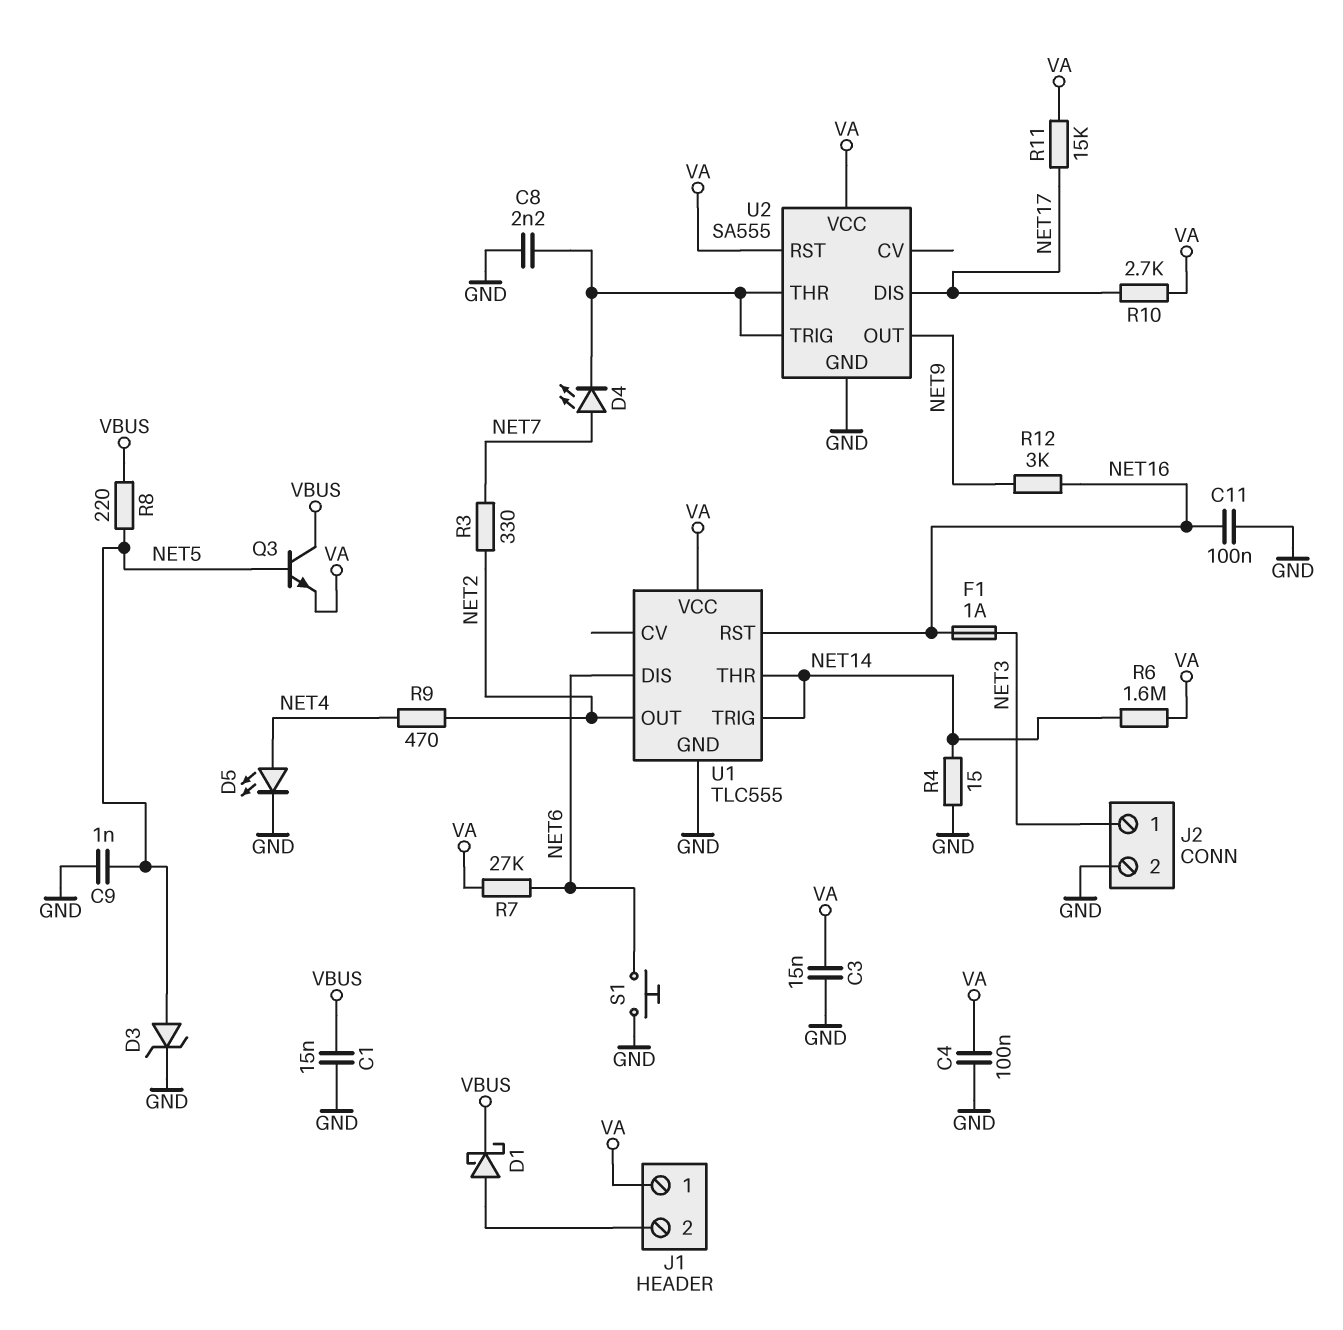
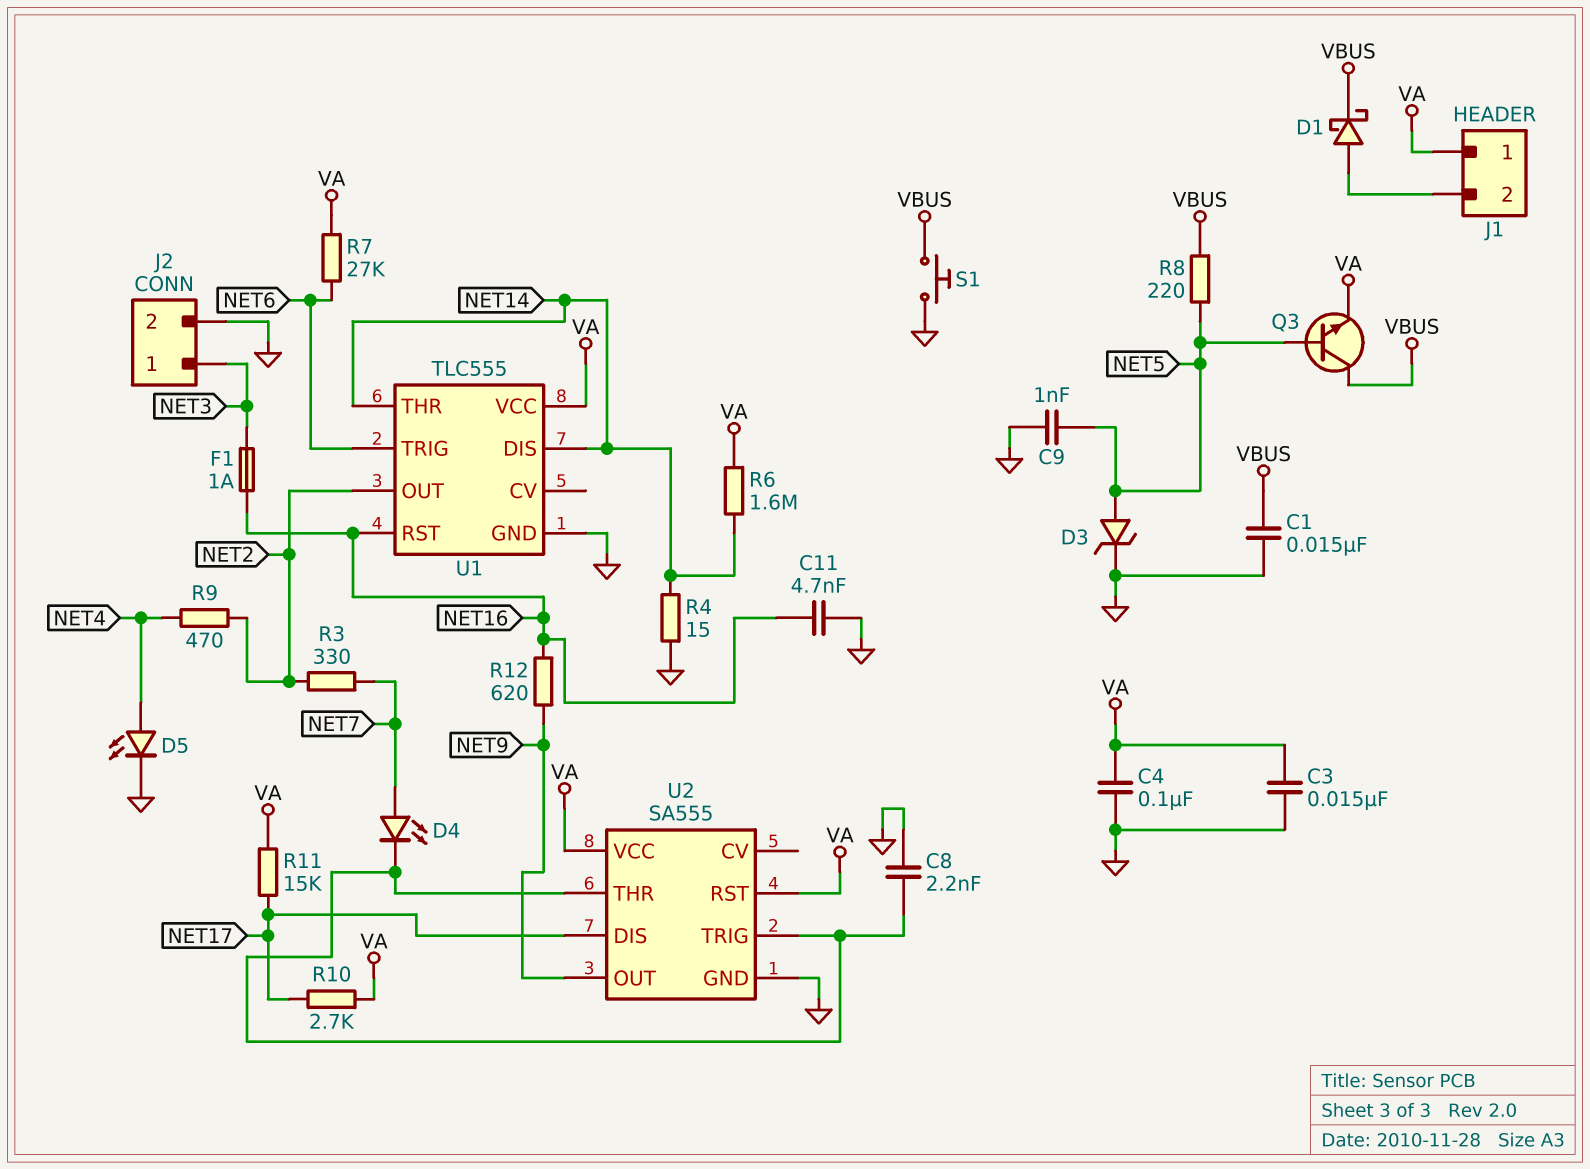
C11: 100nF (GND, NET16) -> 4.7nF (GND, NET16)
R12: 3k (NET9, NET16) -> 620 (NET9, NET16)
S1: button (GND, NET6) -> button (GND, VBUS)
U1 pin DIS: NET6 -> NET14
U1 pin TRIG: NET14 -> NET6

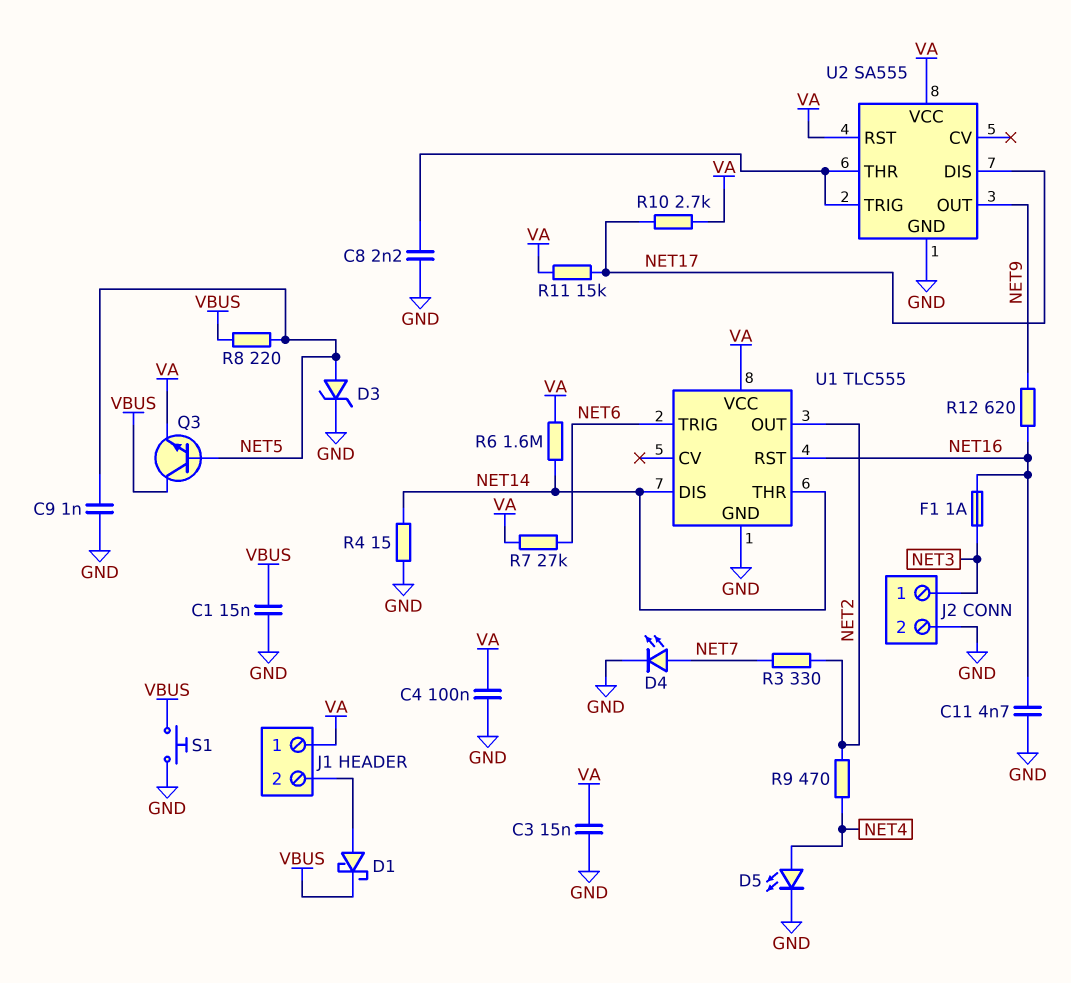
D4: LED (A NET7, K U2/THR) -> LED (A NET7, K GND)

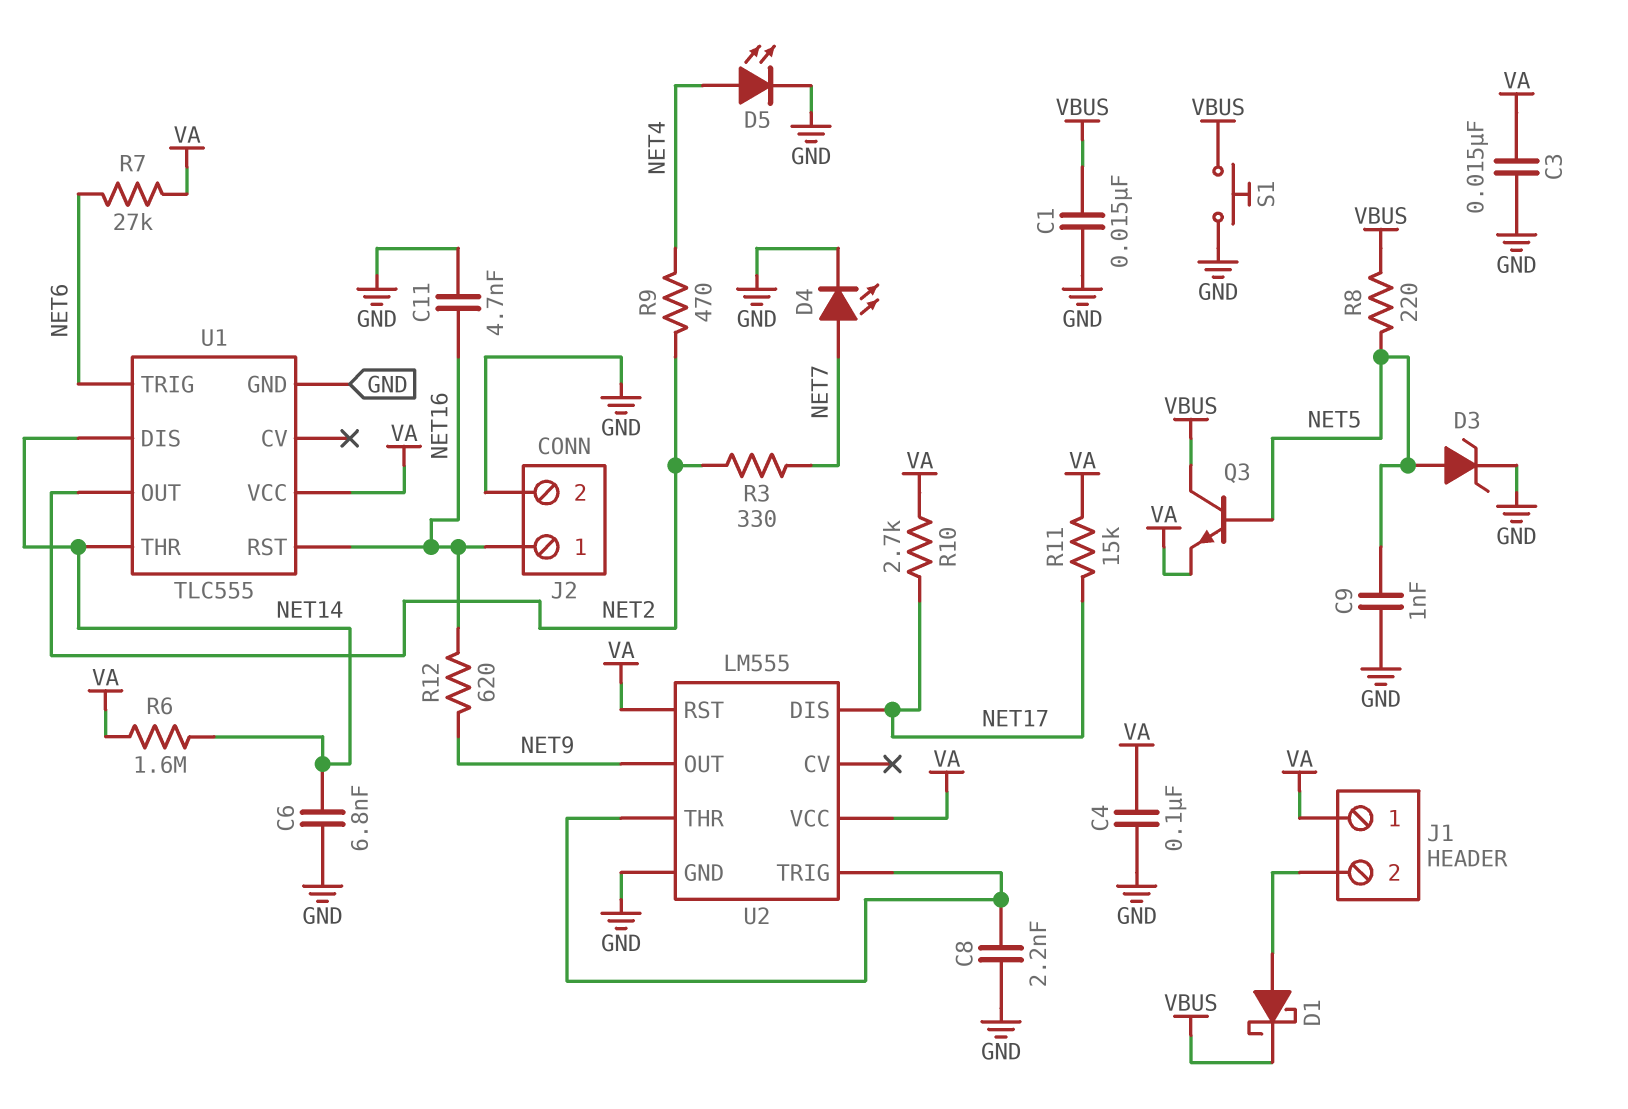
C6: none -> 6.8nF (GND, NET14)
F1: 1A (NET3, NET16) -> none
J2 pin 1: NET3 -> NET16
R4: 15 (GND, NET14) -> none
U2: SA555 -> LM555

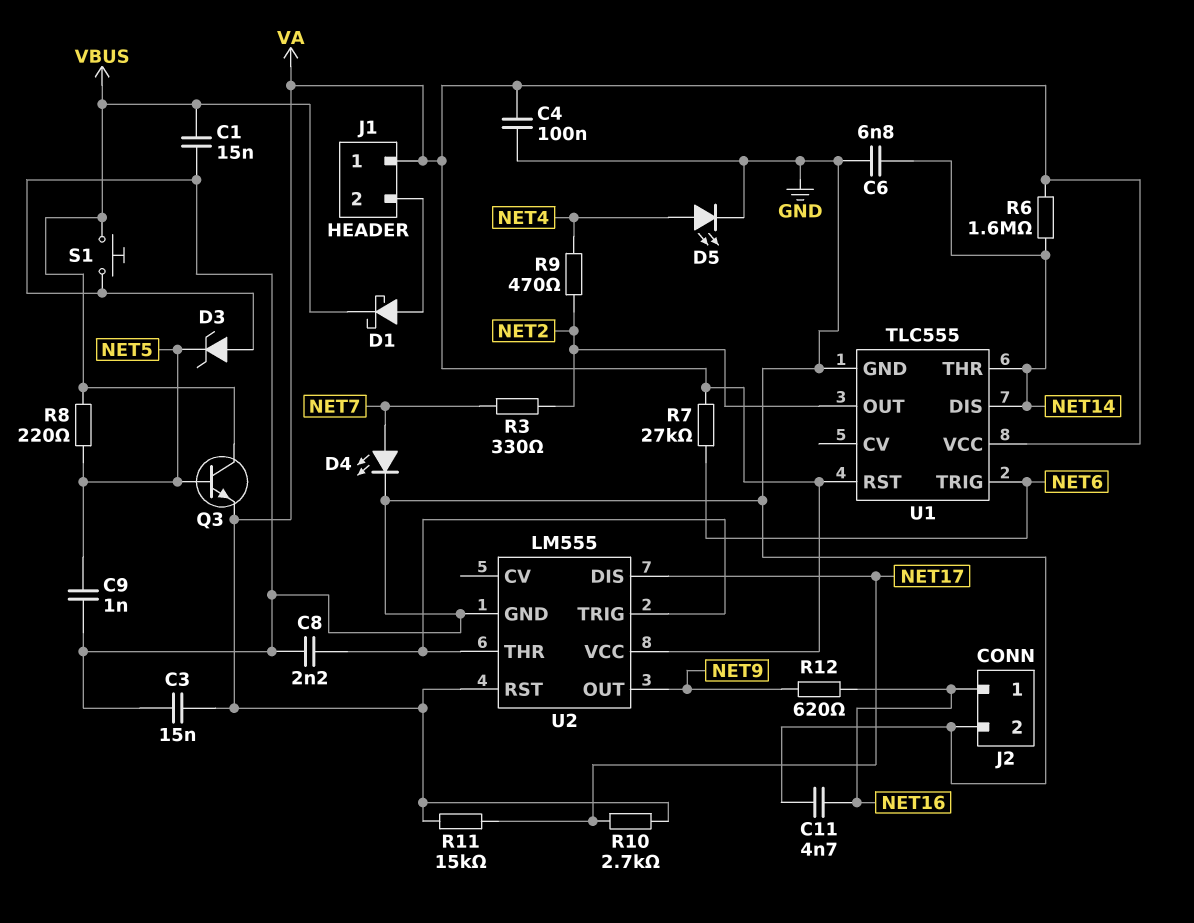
D3: zener (A NET5, K GND) -> zener (A GND, K NET5)
U1 pin RST: NET16 -> VA

